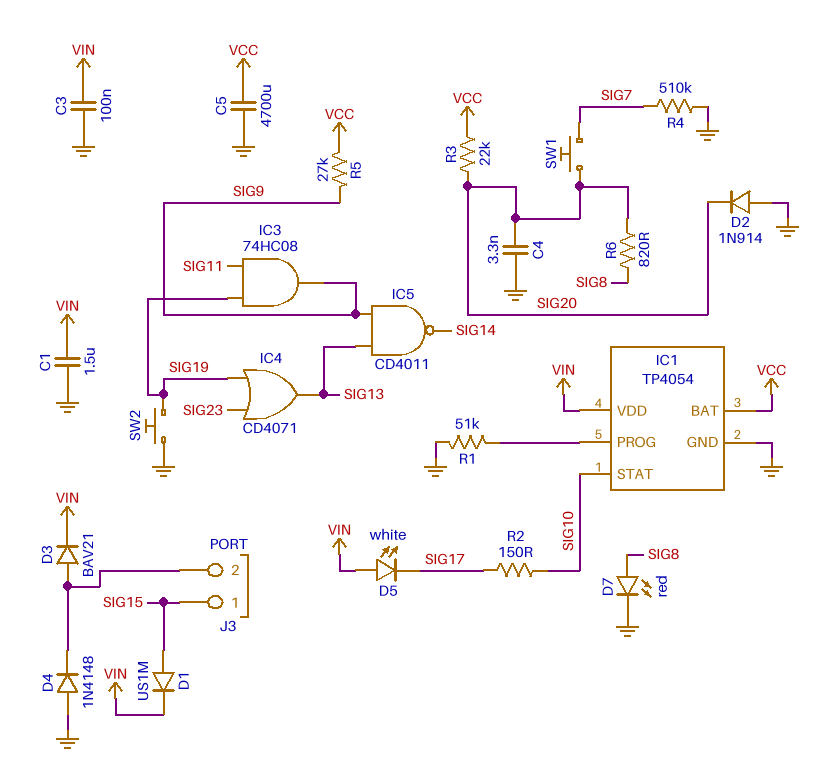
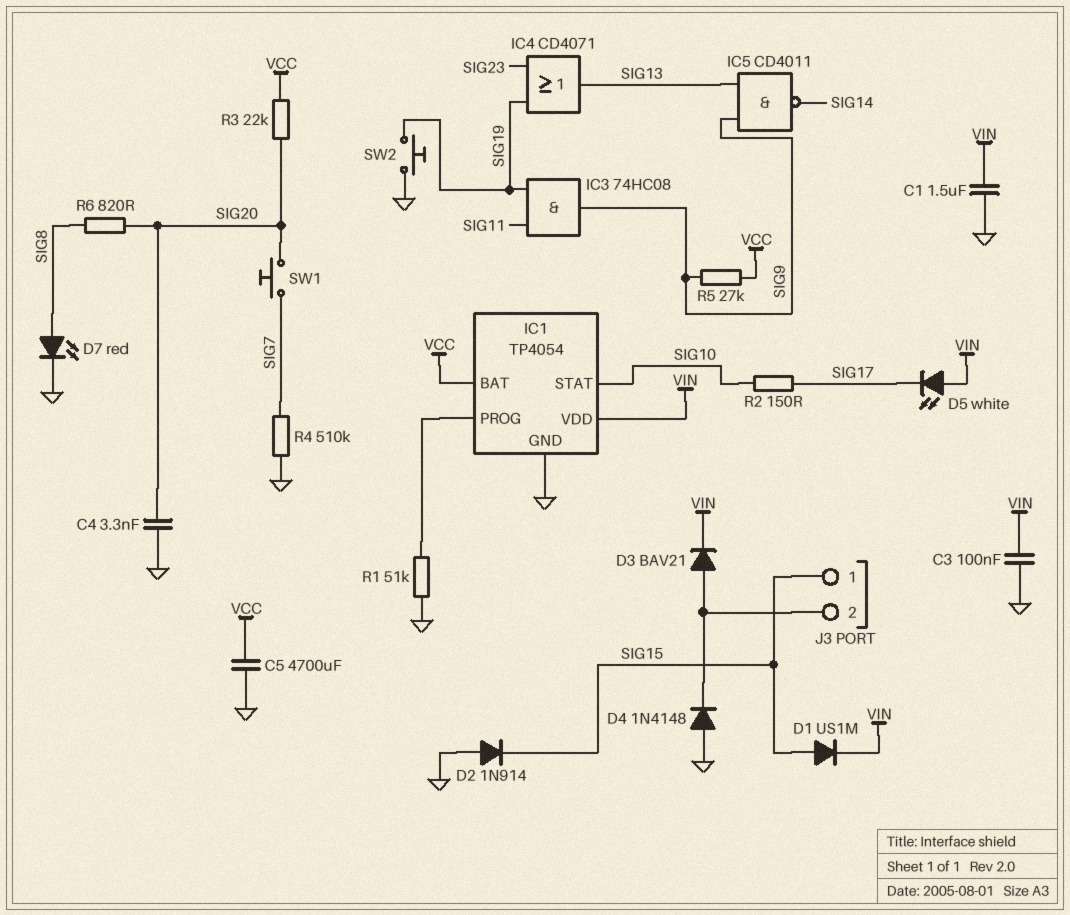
D2: diode 1N914 (A GND, K SIG20) -> diode 1N914 (A GND, K SIG15)

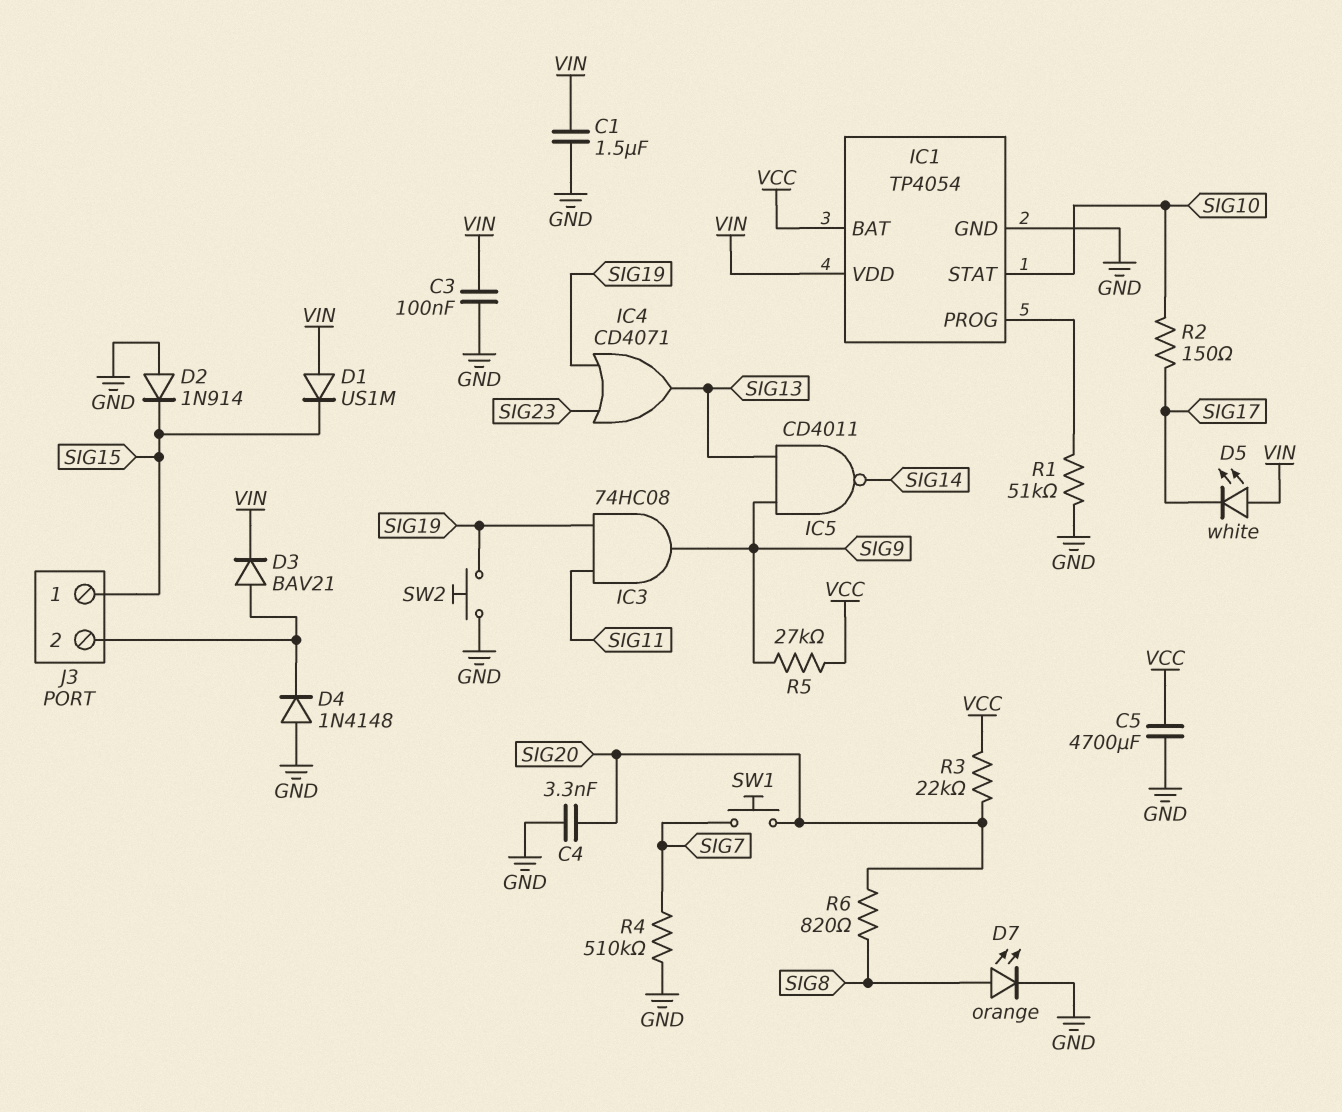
D1: diode US1M (A SIG15, K VIN) -> diode US1M (A VIN, K SIG15)
D7: LED red (A SIG8, K GND) -> LED orange (A SIG8, K GND)

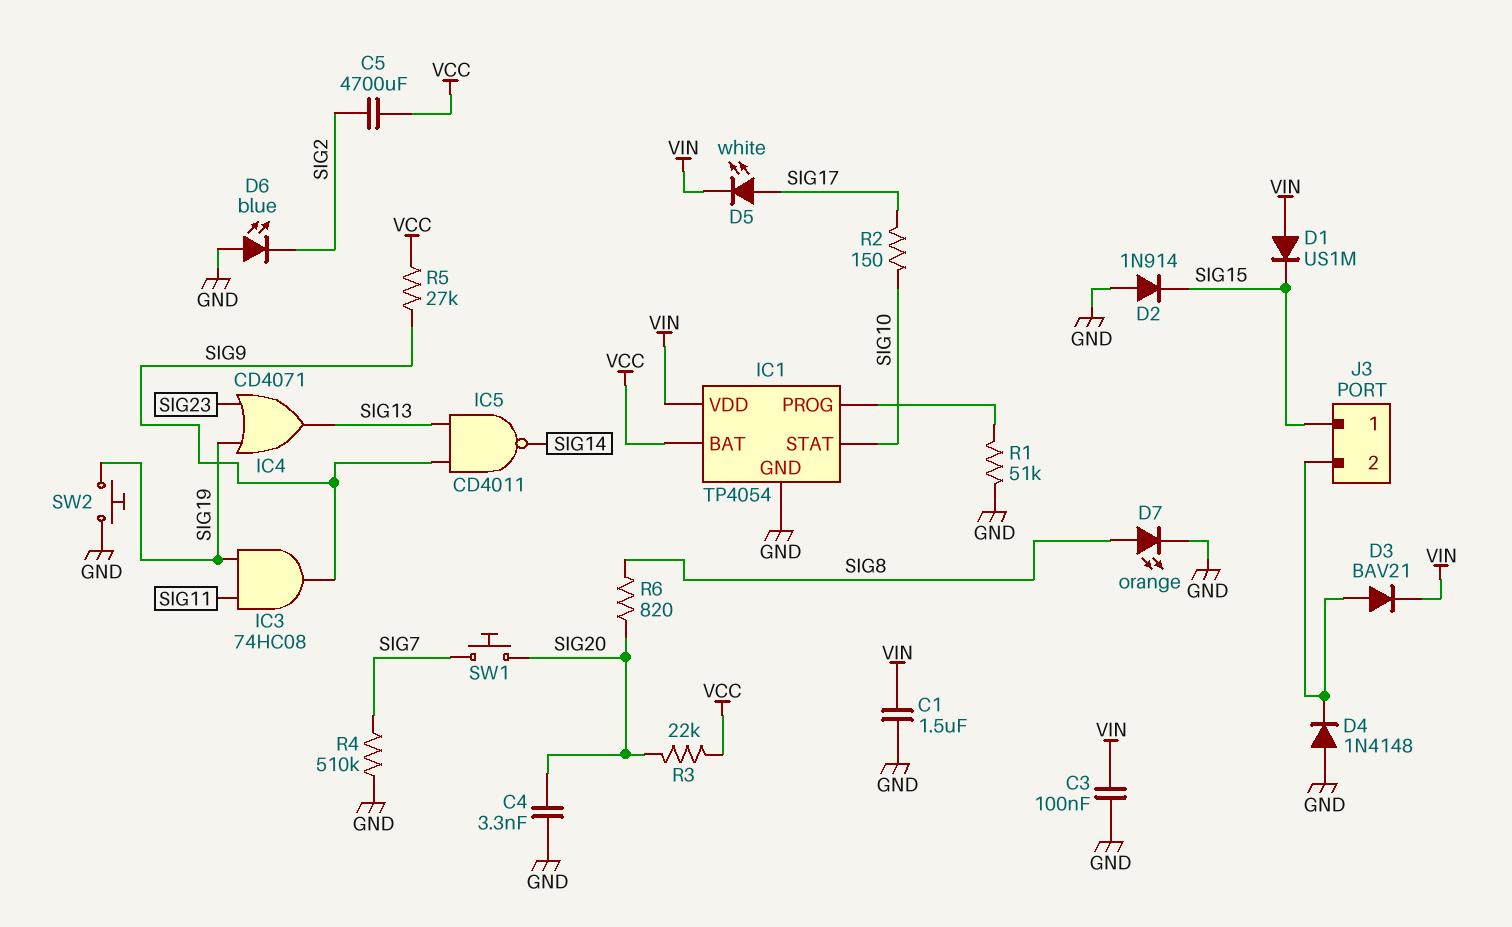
C5: 4700uF (GND, VCC) -> 4700uF (SIG2, VCC)
D5: LED white (A VIN, K SIG17) -> LED white (A SIG17, K VIN)
D6: none -> LED blue (A GND, K SIG2)

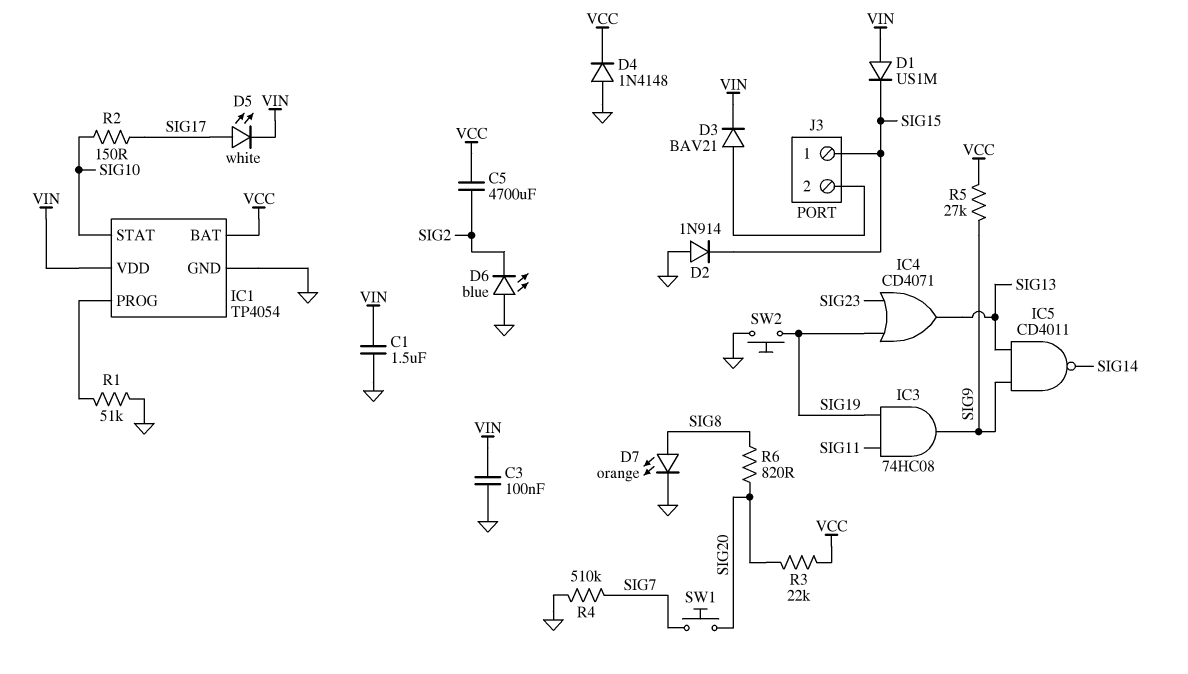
C4: 3.3nF (GND, SIG20) -> none
D4: diode 1N4148 (A GND, K J3/2) -> diode 1N4148 (A GND, K VCC)

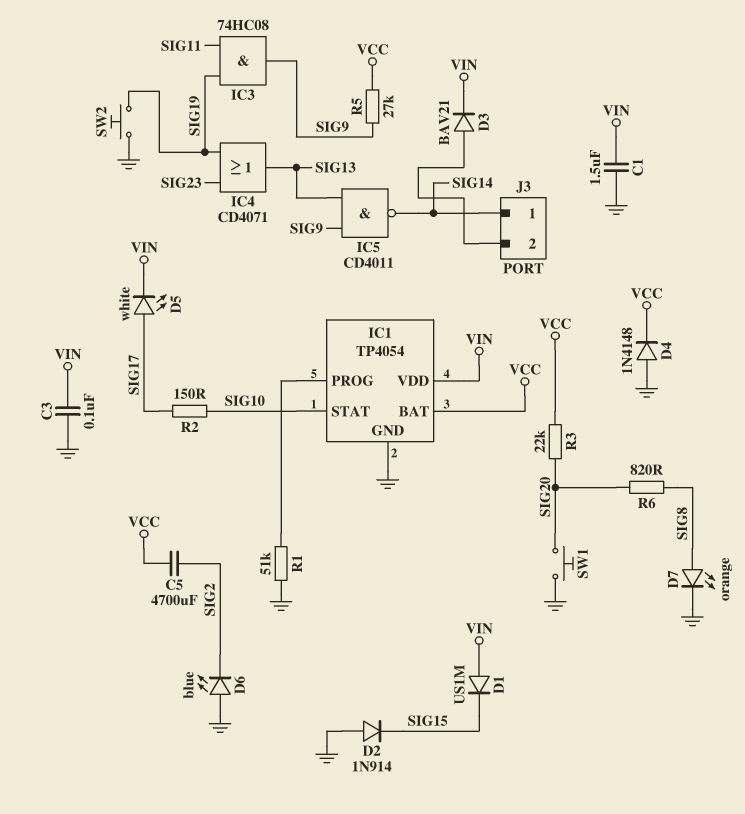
J3 pin 1: SIG15 -> SIG14
R4: 510k (GND, SIG7) -> none
SW1: button (SIG7, SIG20) -> button (GND, SIG20)

